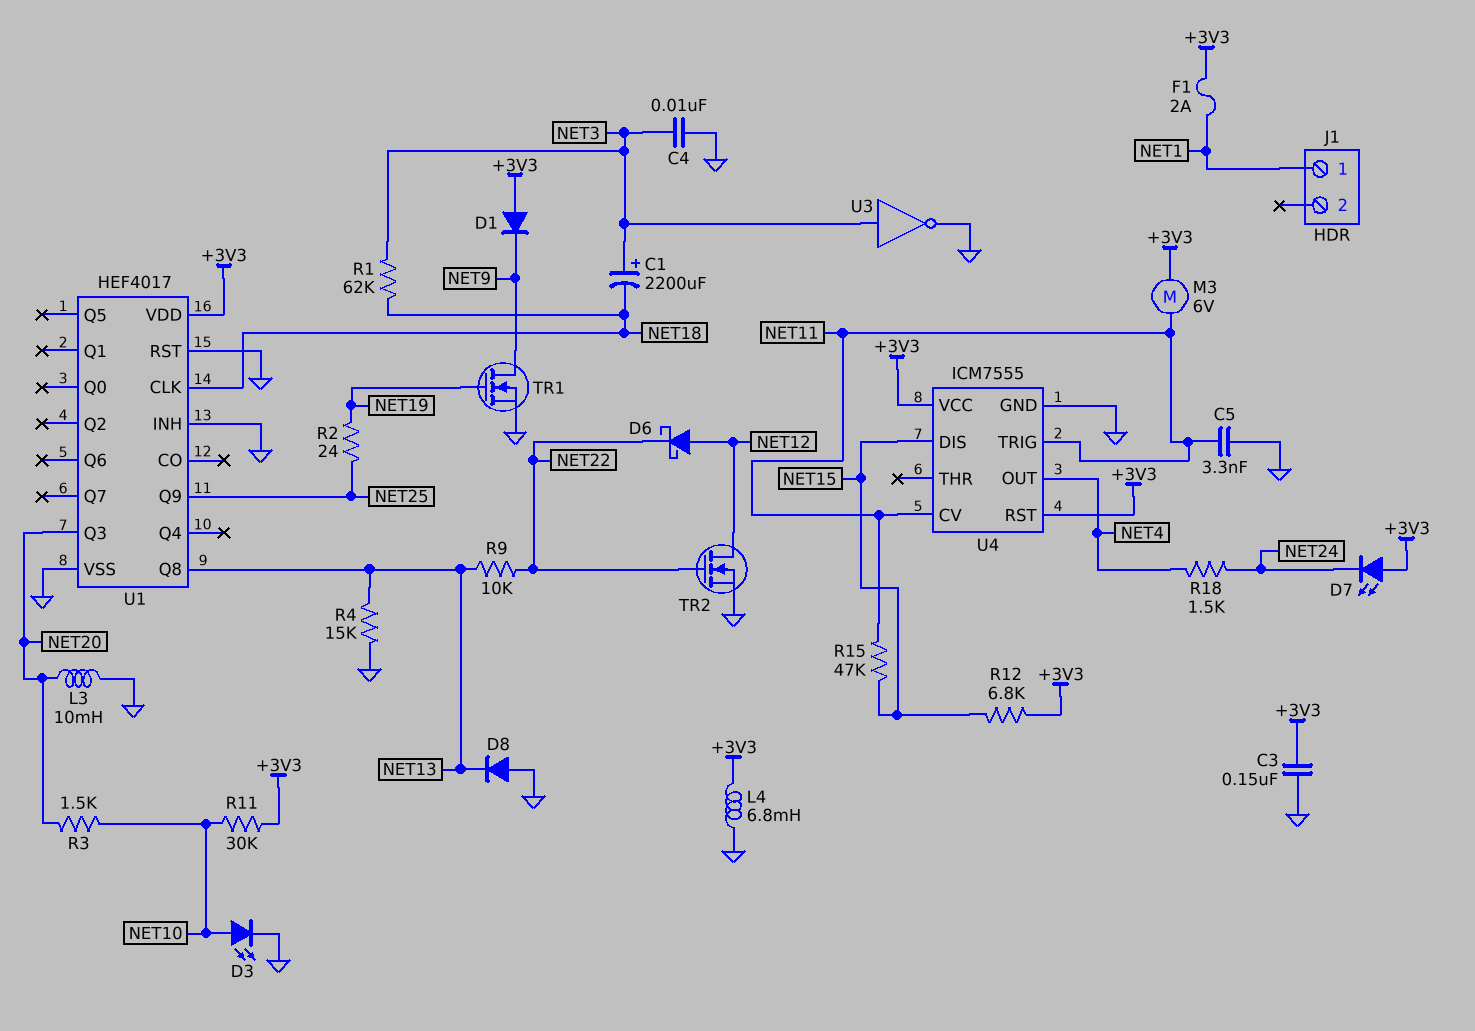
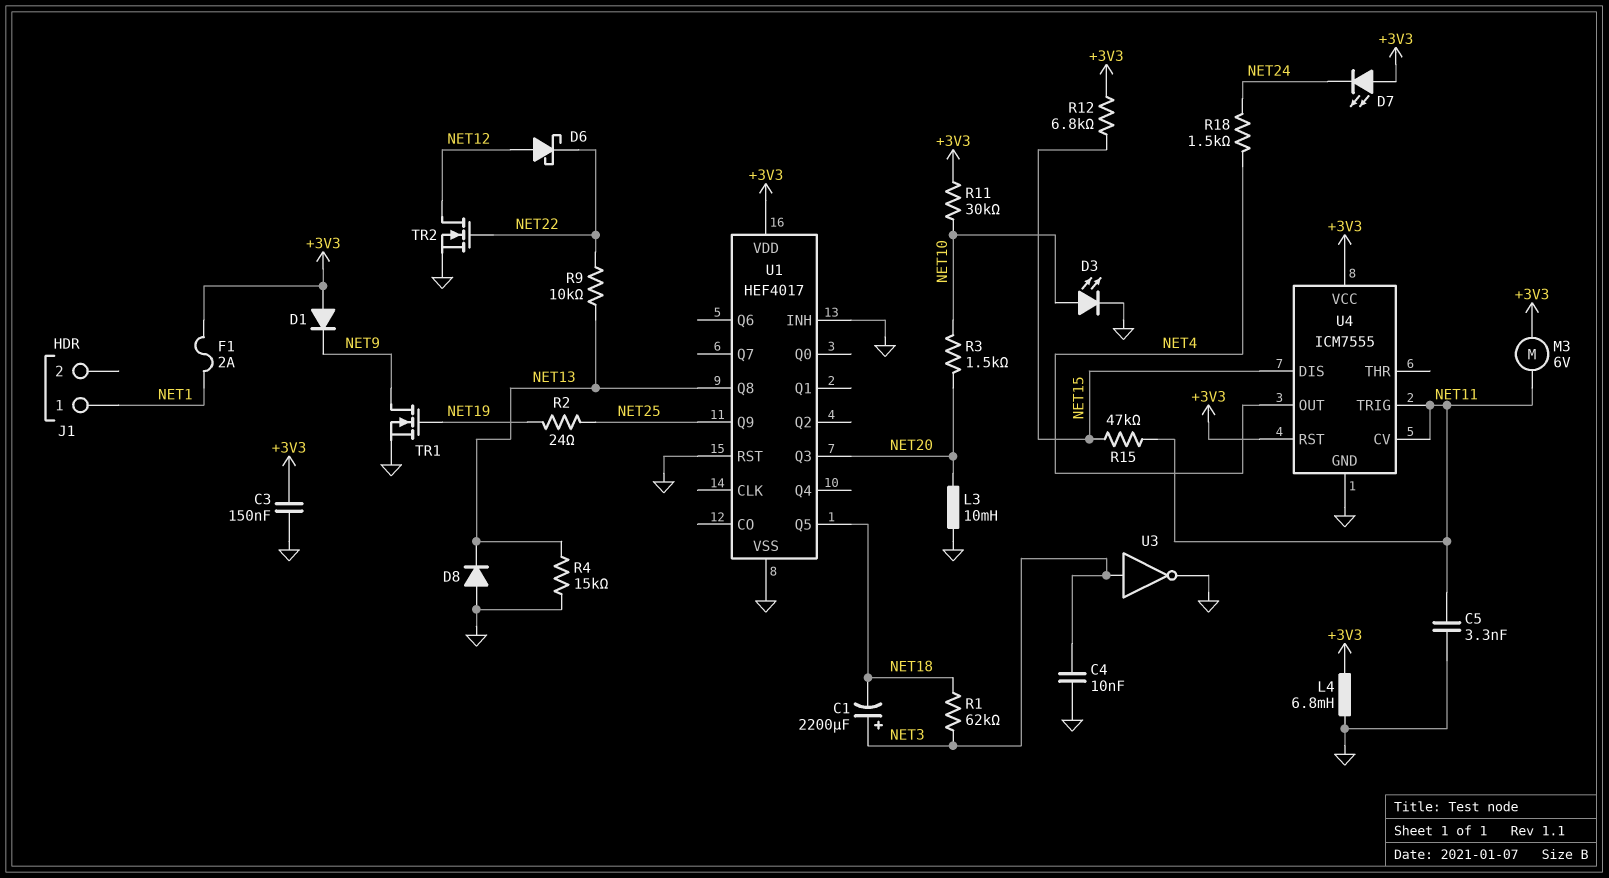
U1 pin CLK: NET18 -> none
U1 pin Q5: none -> NET18

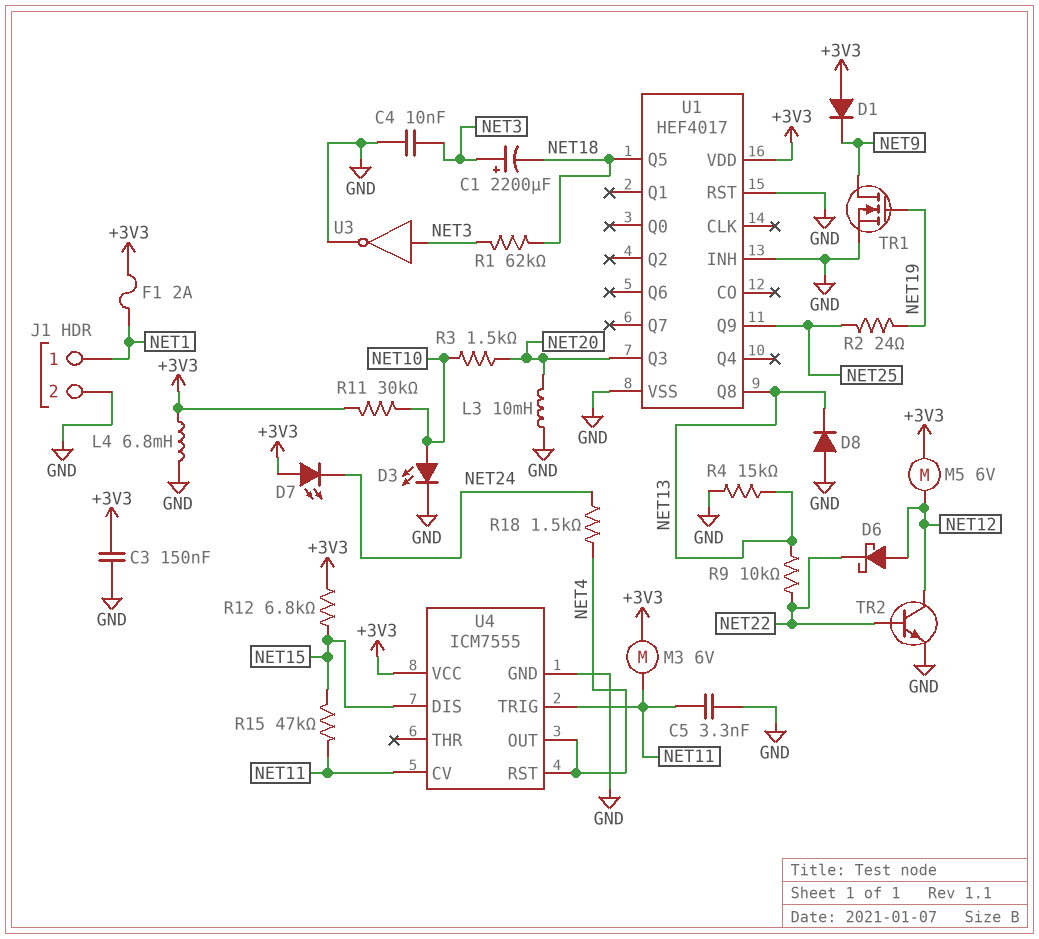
J1 pin 2: none -> GND
M5: none -> motor 6V (+3V3, NET12)
TR2: NMOS (G NET22, D NET12, S GND) -> NPN (B NET22, C NET12, E GND)
U4 pin RST: +3V3 -> NET4

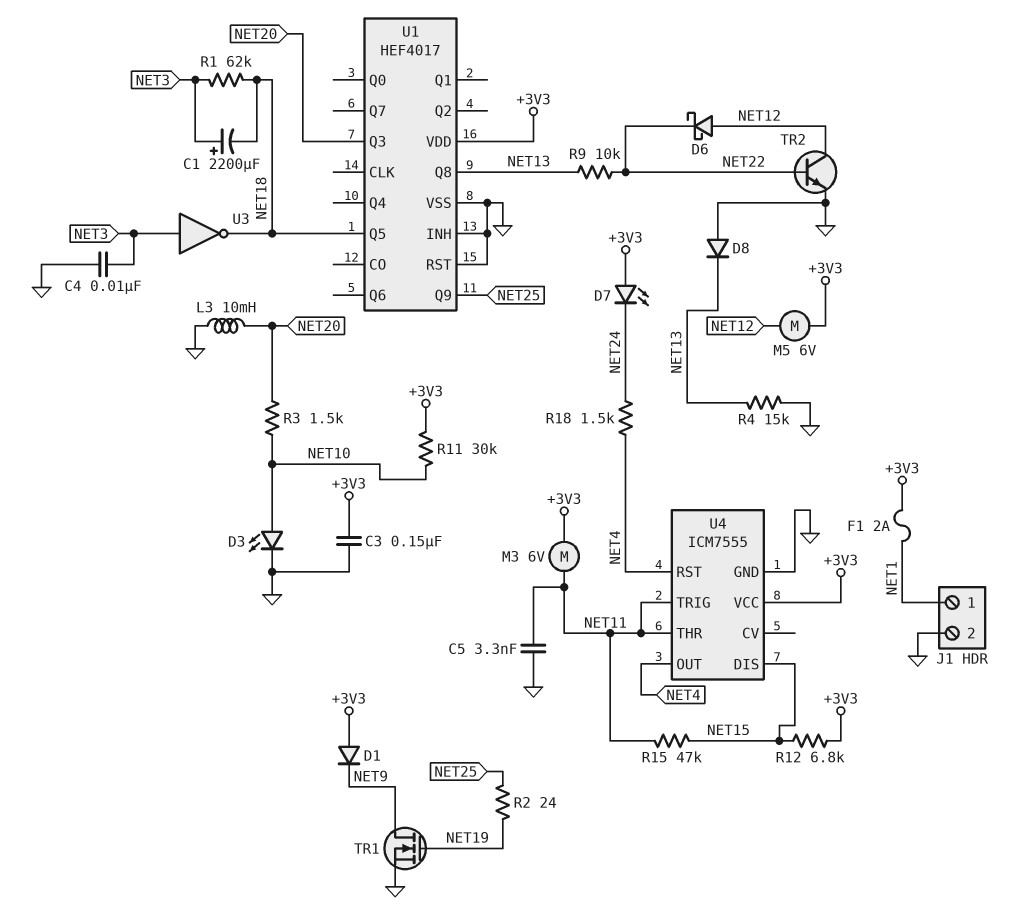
L4: 6.8mH (+3V3, GND) -> none
U3: NOT (in NET3, out GND) -> NOT (in NET3, out NET18)
U4 pin CV: NET11 -> none
U4 pin THR: none -> NET11

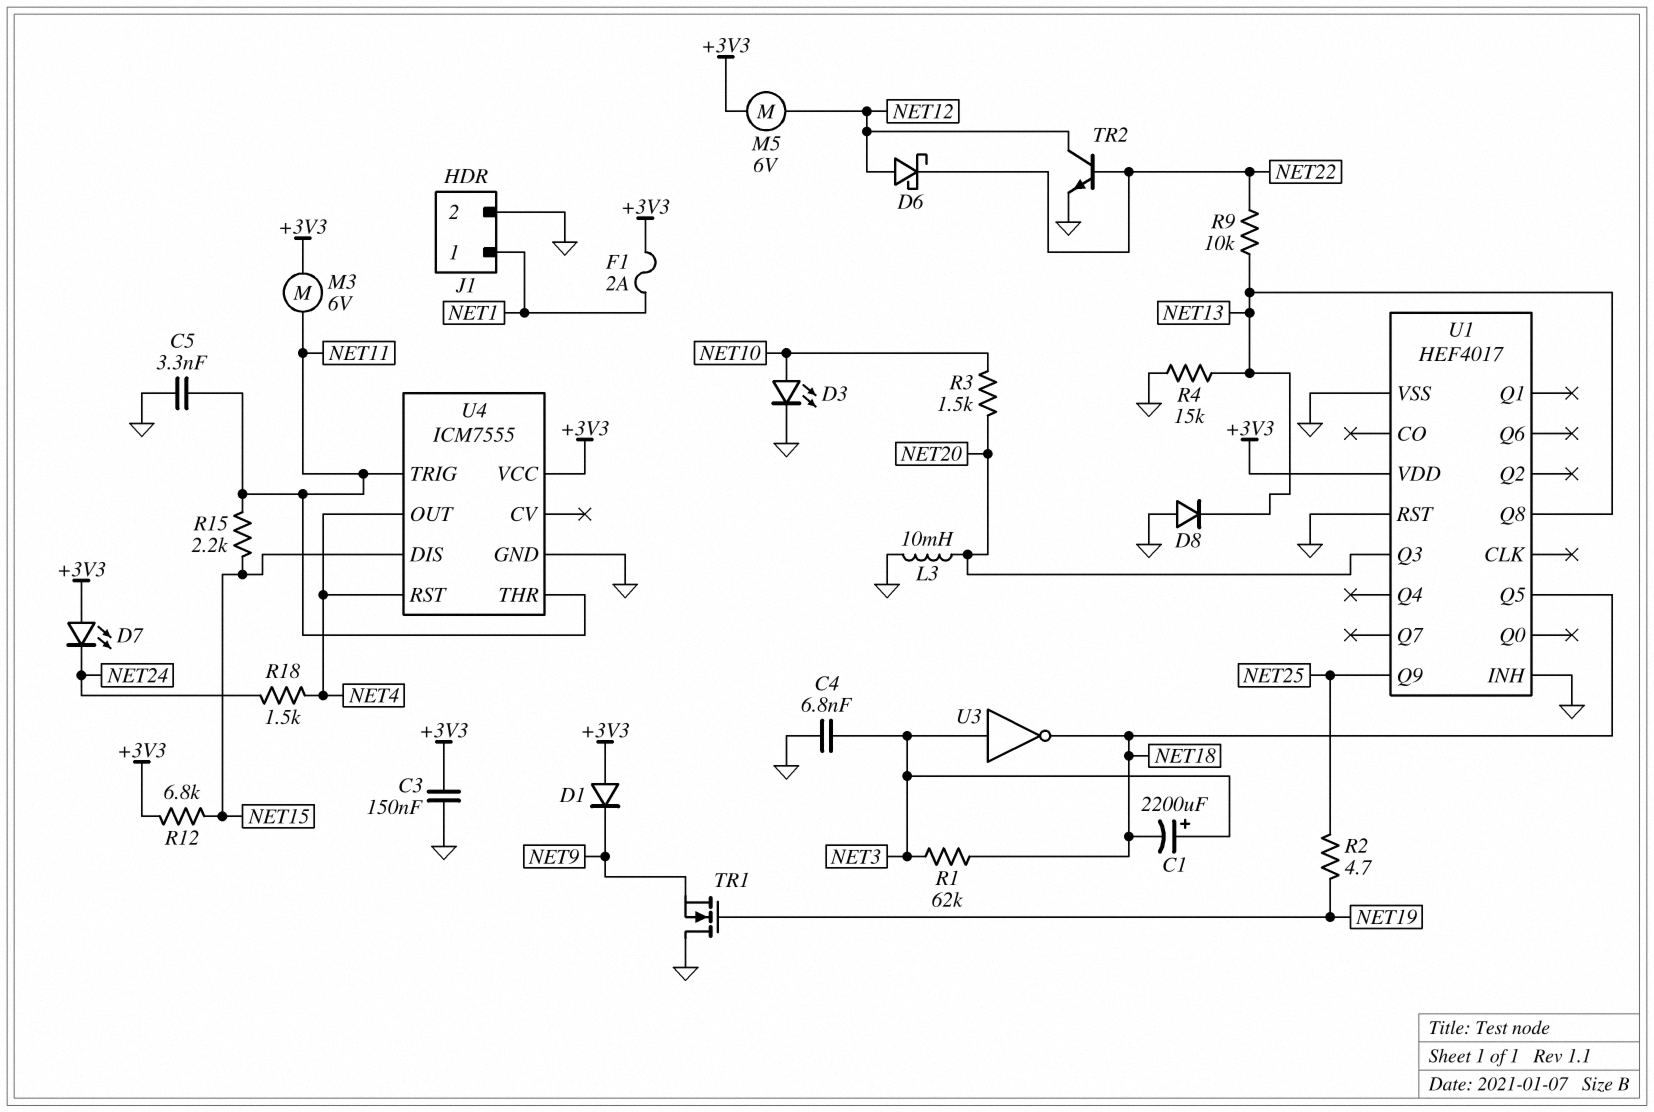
C4: 10nF (GND, NET3) -> 6.8nF (GND, NET3)
R2: 24 (NET19, NET25) -> 4.7 (NET19, NET25)
R11: 30k (+3V3, NET10) -> none
R15: 47k (NET11, NET15) -> 2.2k (NET11, NET15)
TR1: NMOS (G NET19, D NET9, S GND) -> NMOS (G NET19, D GND, S NET9)

